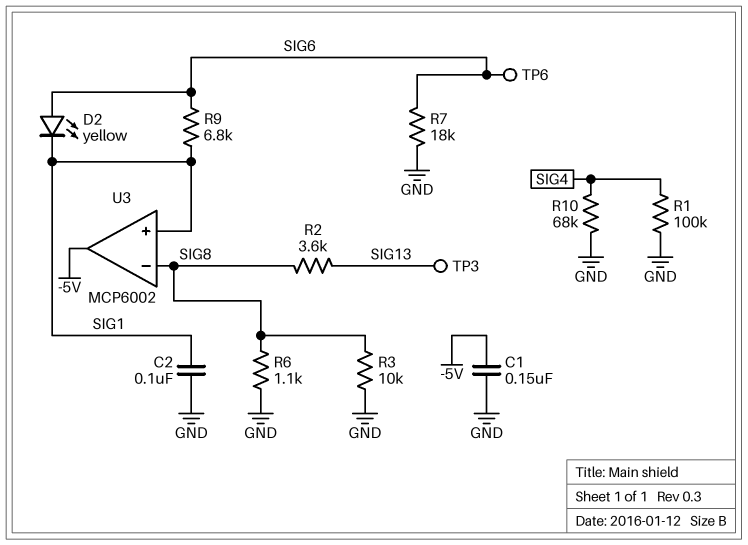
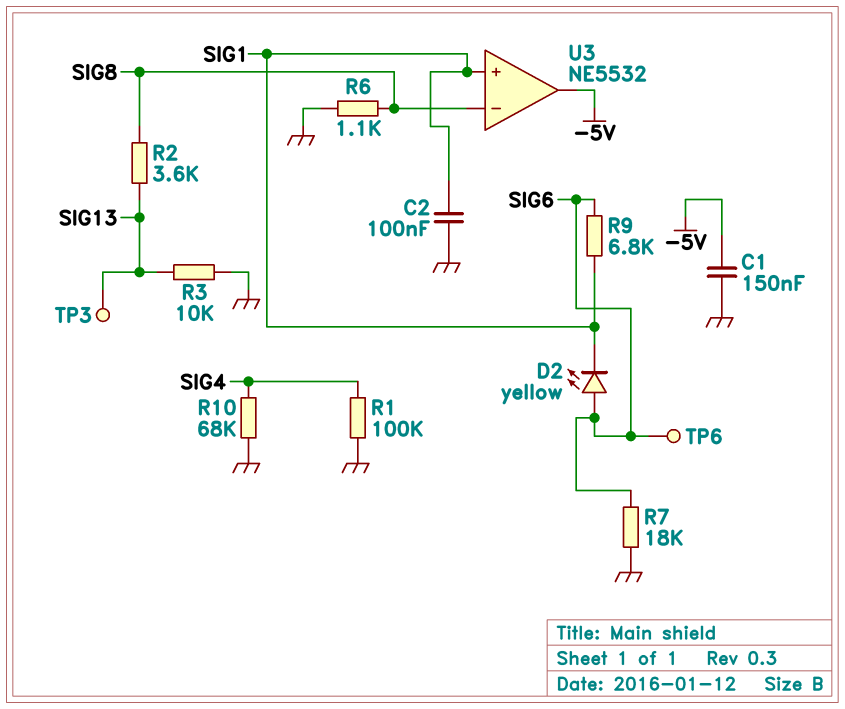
R3: 10k (GND, SIG8) -> 10k (GND, SIG13)
U3: MCP6002 -> NE5532

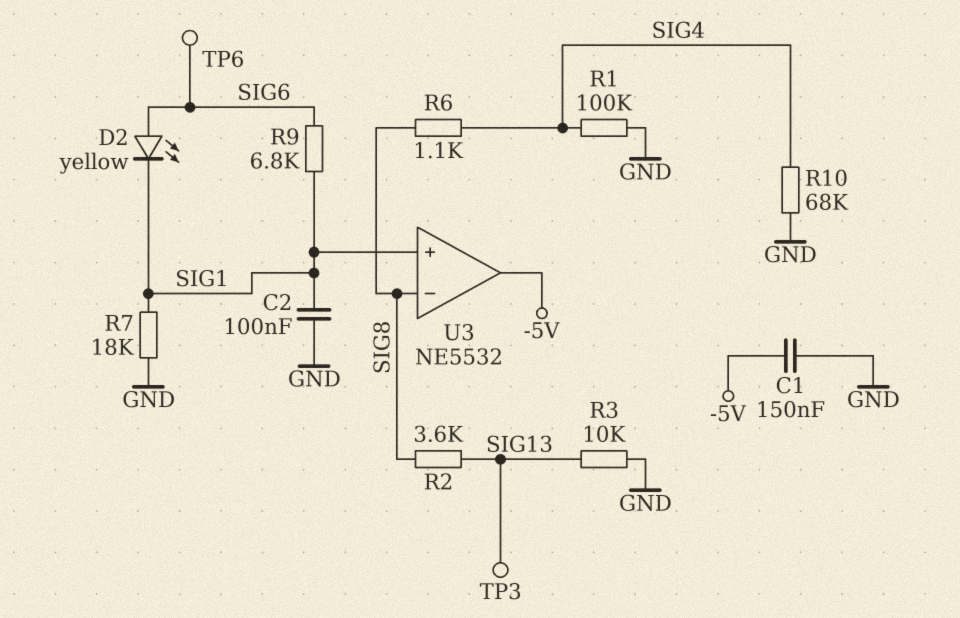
R6: 1.1k (GND, SIG8) -> 1.1k (SIG4, SIG8)
R7: 18k (GND, SIG6) -> 18k (GND, SIG1)

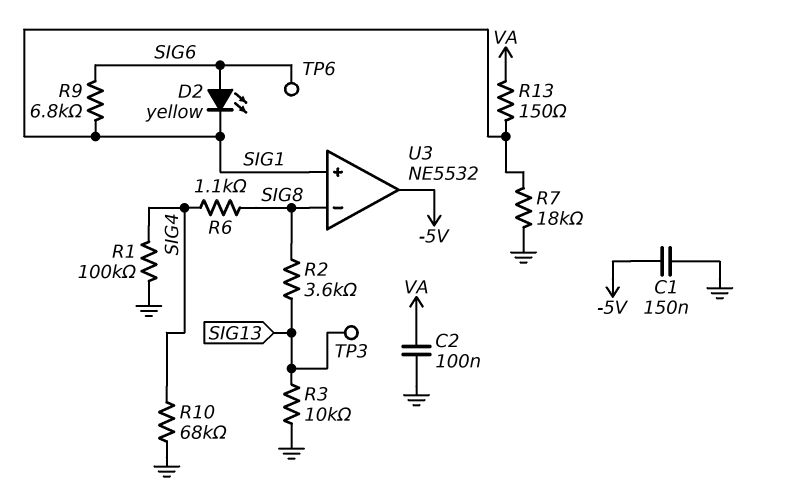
C2: 100nF (GND, SIG1) -> 100nF (GND, VA)
R13: none -> 150 (SIG1, VA)

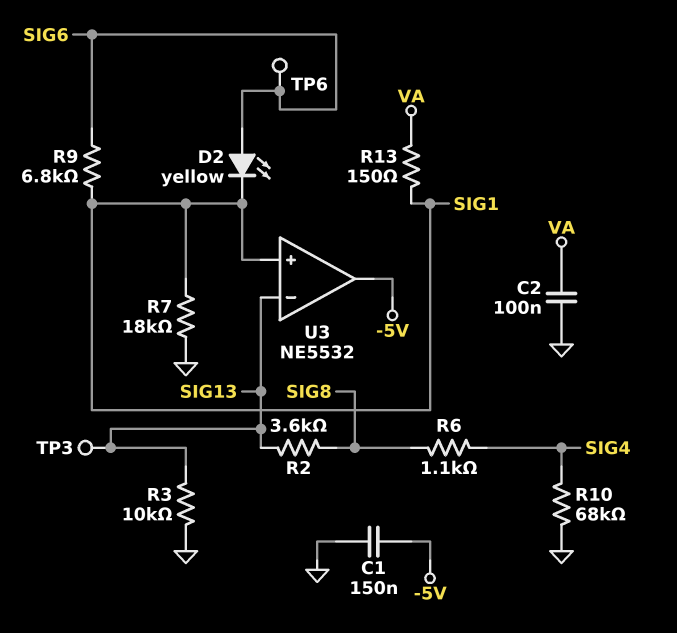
R1: 100k (GND, SIG4) -> none
U3 pin in-: SIG8 -> SIG13

